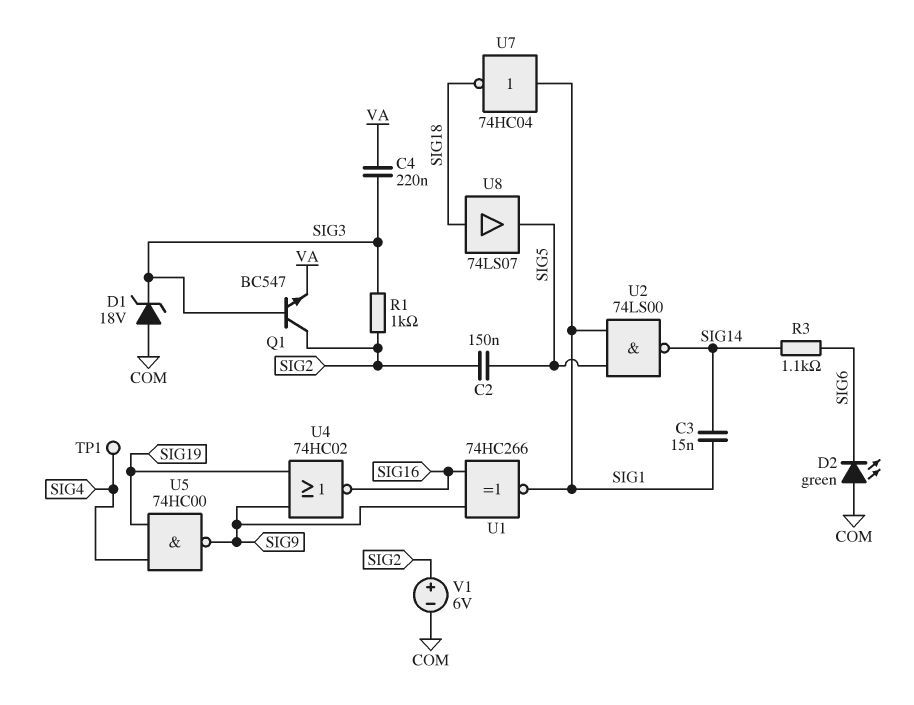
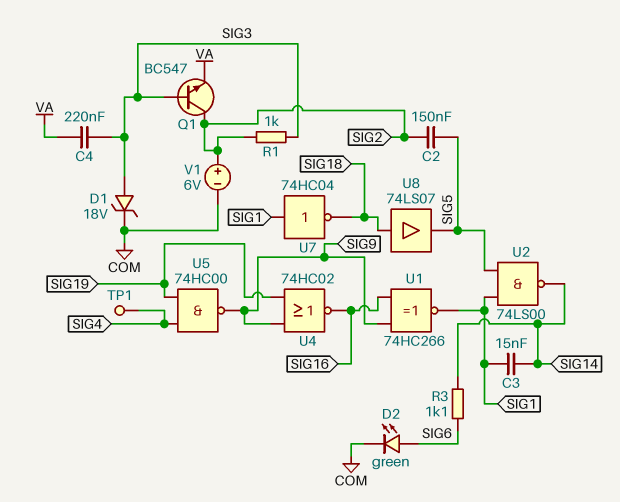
D1: zener 18V (A COM, K SIG3) -> zener 18V (A SIG3, K COM)
D2: LED green (A COM, K SIG6) -> LED green (A SIG6, K COM)

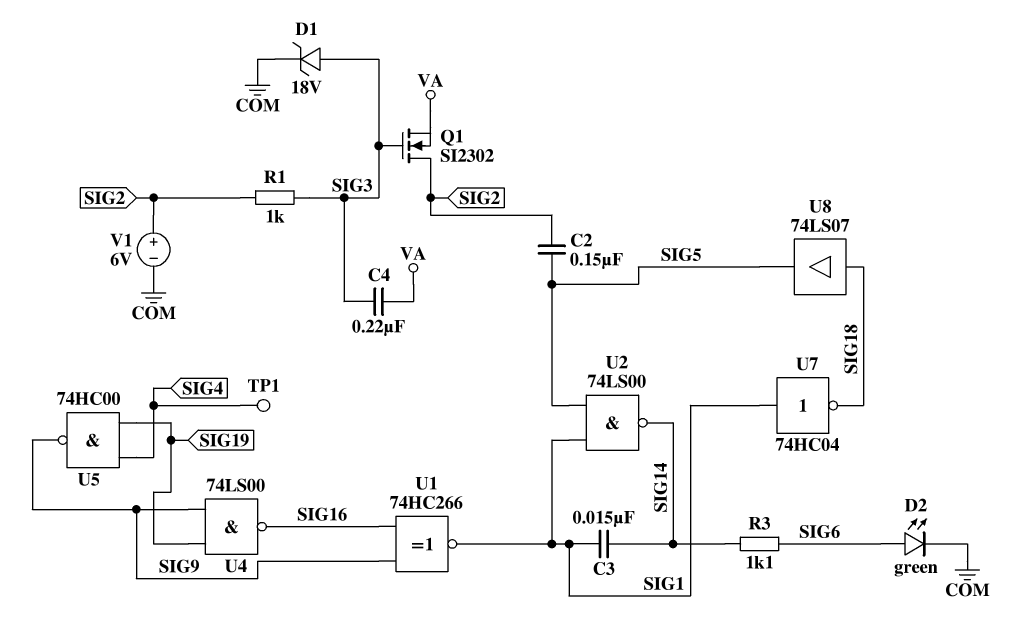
Q1: NPN BC547 (B SIG3, C SIG2, E VA) -> NMOS SI2302 (G SIG3, D SIG2, S VA)
U4: NOR 74HC02 (in SIG9, in SIG19, out SIG16) -> NAND 74LS00 (in SIG9, in SIG19, out SIG16)

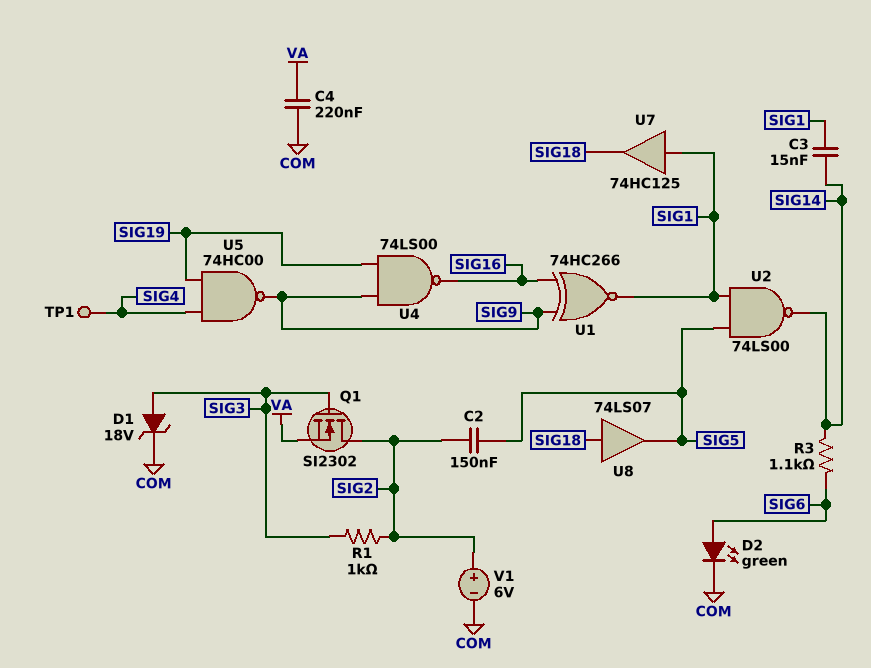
C4: 220nF (SIG3, VA) -> 220nF (COM, VA)
U7: NOT 74HC04 (in SIG1, out SIG18) -> buffer 74HC125 (in SIG1, out SIG18)

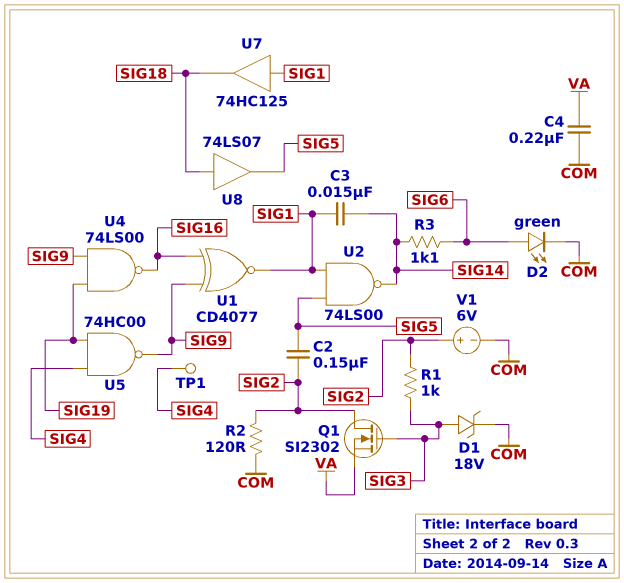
R2: none -> 120 (COM, SIG2)
U1: XNOR 74HC266 (in SIG9, in SIG16, out SIG1) -> XNOR CD4077 (in SIG9, in SIG16, out SIG1)

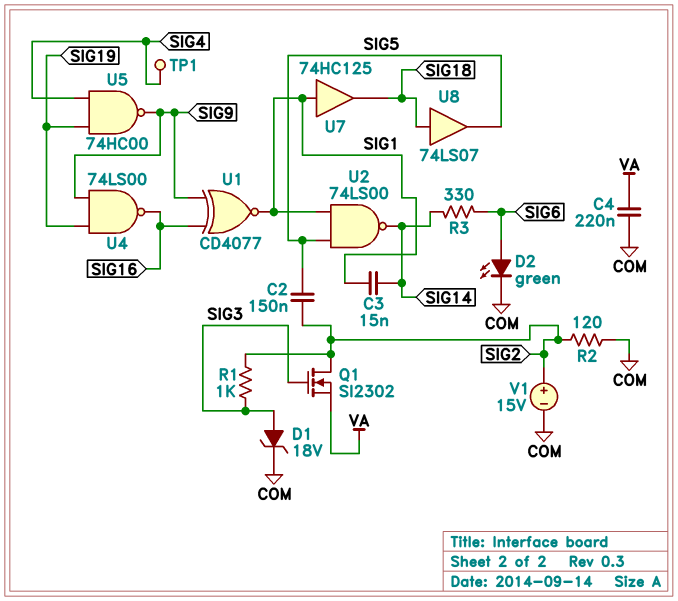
R3: 1.1k (SIG6, SIG14) -> 330 (SIG6, SIG14)
V1: 6V (plus SIG2, minus COM) -> 15V (plus SIG2, minus COM)

